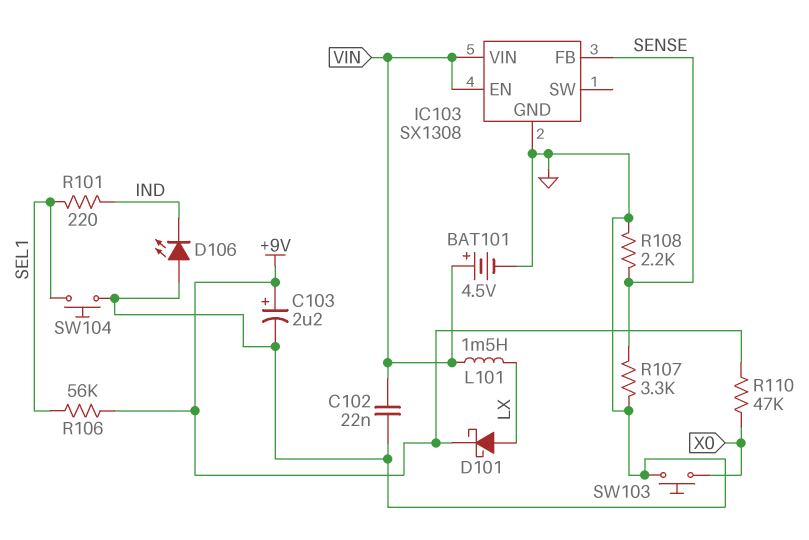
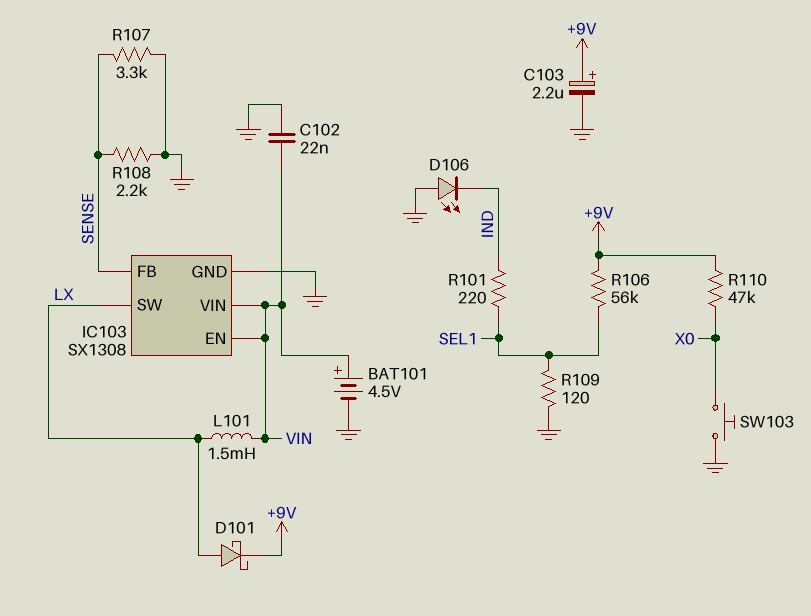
IC103 pin SW: none -> LX
R109: none -> 120 (GND, SEL1)
SW104: button (GND, SEL1) -> none

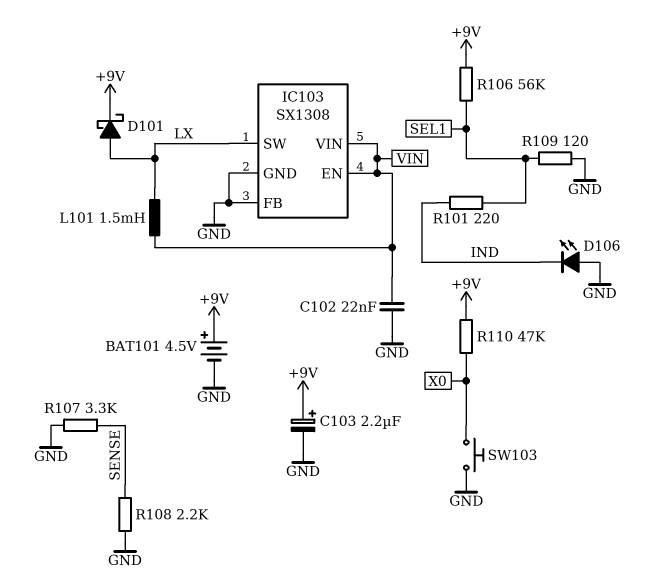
BAT101: 4.5V (plus VIN, minus GND) -> 4.5V (plus +9V, minus GND)
IC103 pin FB: SENSE -> GND

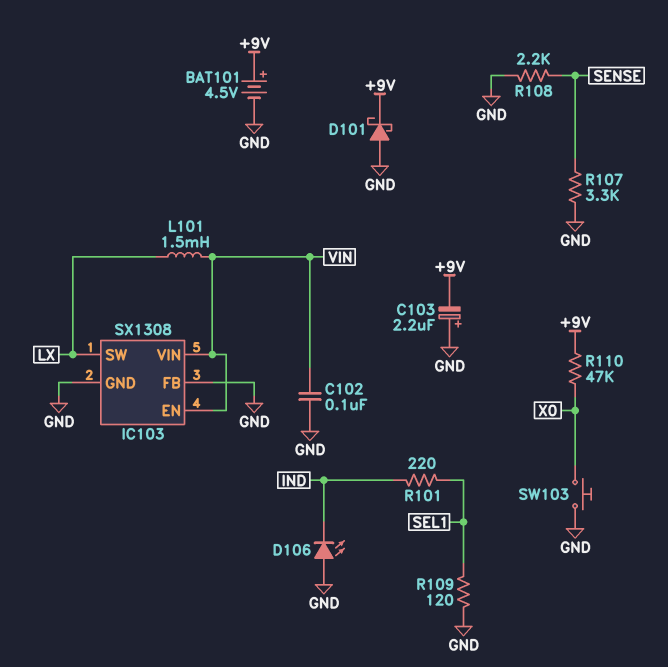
C102: 22nF (GND, VIN) -> 100nF (GND, VIN)
C103: 2.2uF (plus +9V, minus GND) -> 2.2uF (plus GND, minus +9V)
D101: schottky (A LX, K +9V) -> schottky (A GND, K +9V)
R106: 56k (+9V, SEL1) -> none

